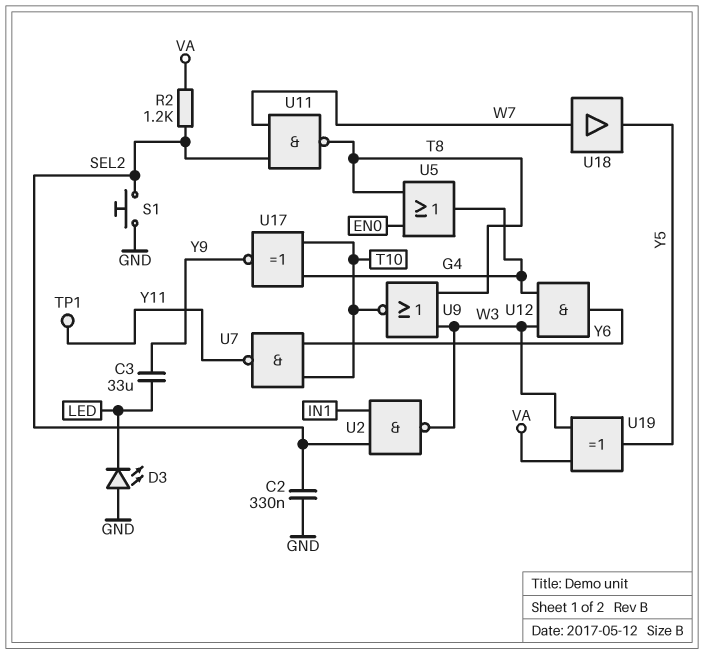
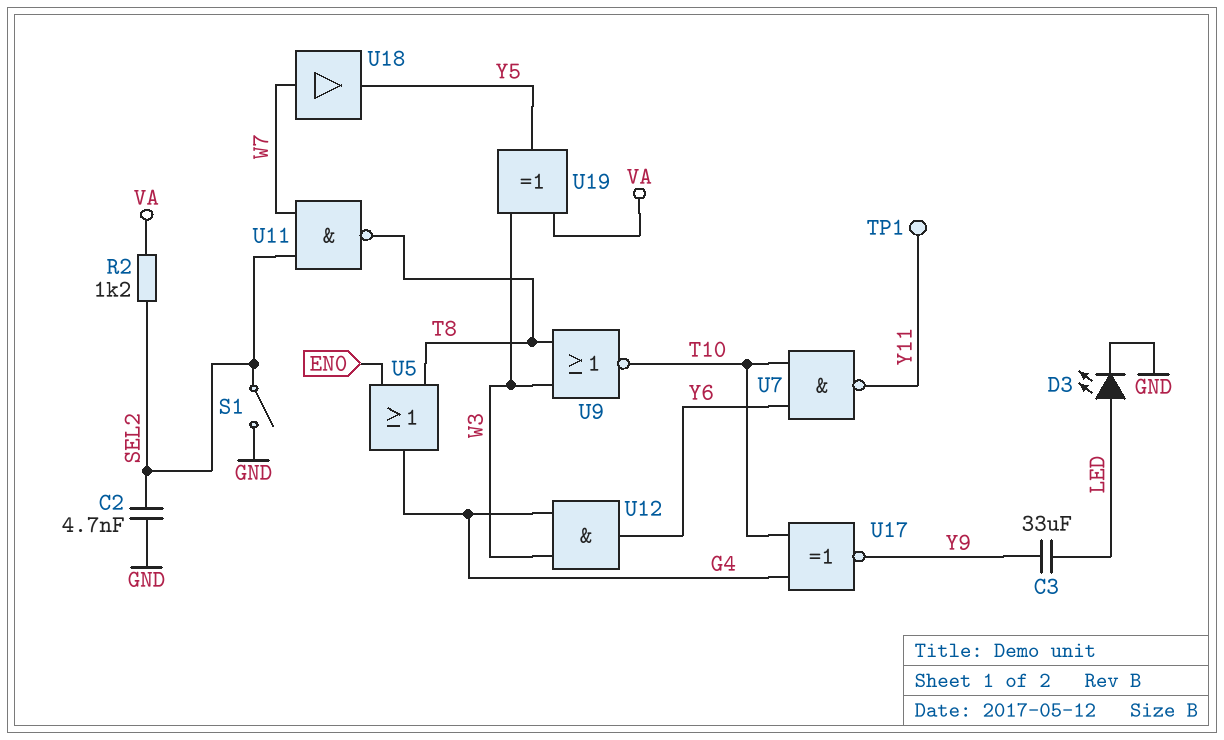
C2: 330nF (GND, SEL2) -> 4.7nF (GND, SEL2)
D3: LED (A GND, K LED) -> LED (A LED, K GND)
S1: button (GND, SEL2) -> switch (GND, SEL2)
U2: NAND (in IN1, in SEL2, out W3) -> none

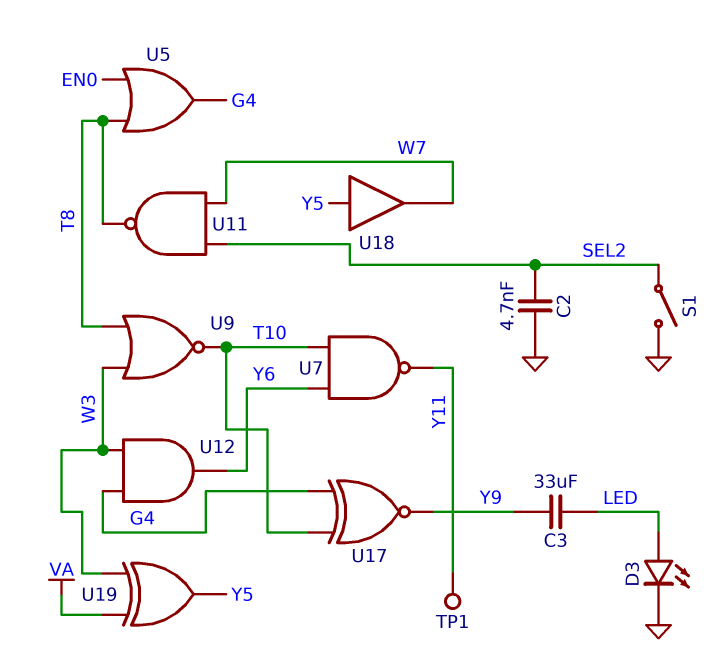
R2: 1.2k (SEL2, VA) -> none
U18: buffer (in W7, out Y5) -> buffer (in Y5, out W7)

